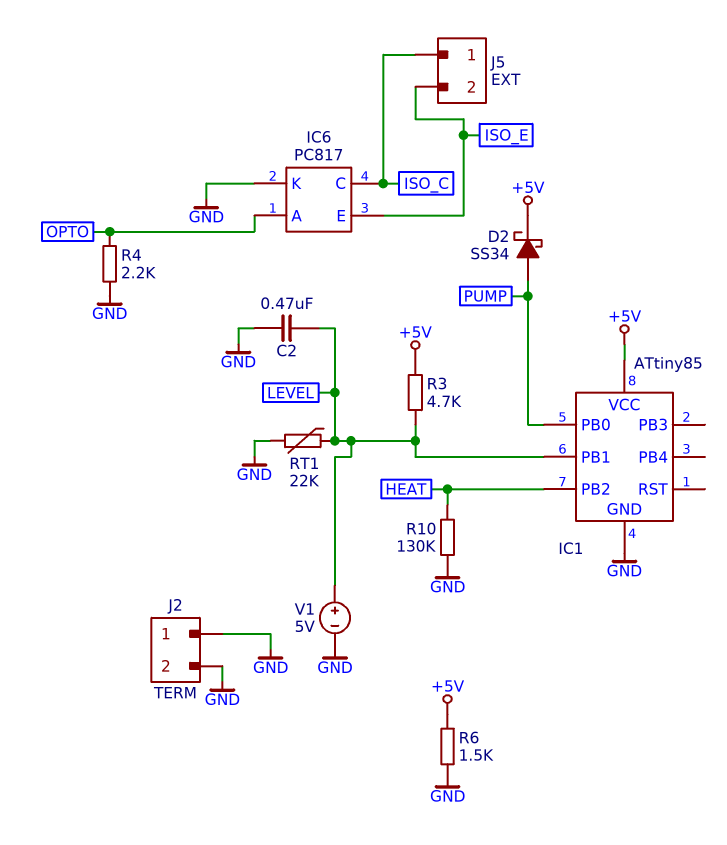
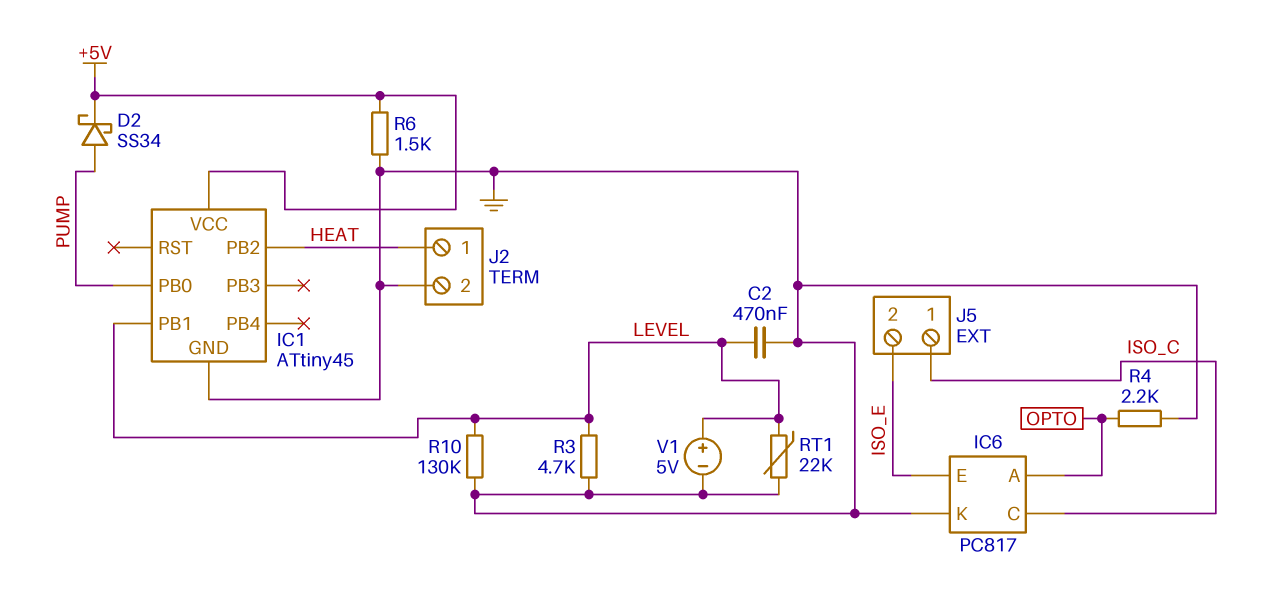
IC1: ATtiny85 -> ATtiny45
J2 pin 1: GND -> HEAT
R3: 4.7k (+5V, LEVEL) -> 4.7k (GND, LEVEL)
R10: 130k (GND, HEAT) -> 130k (GND, LEVEL)

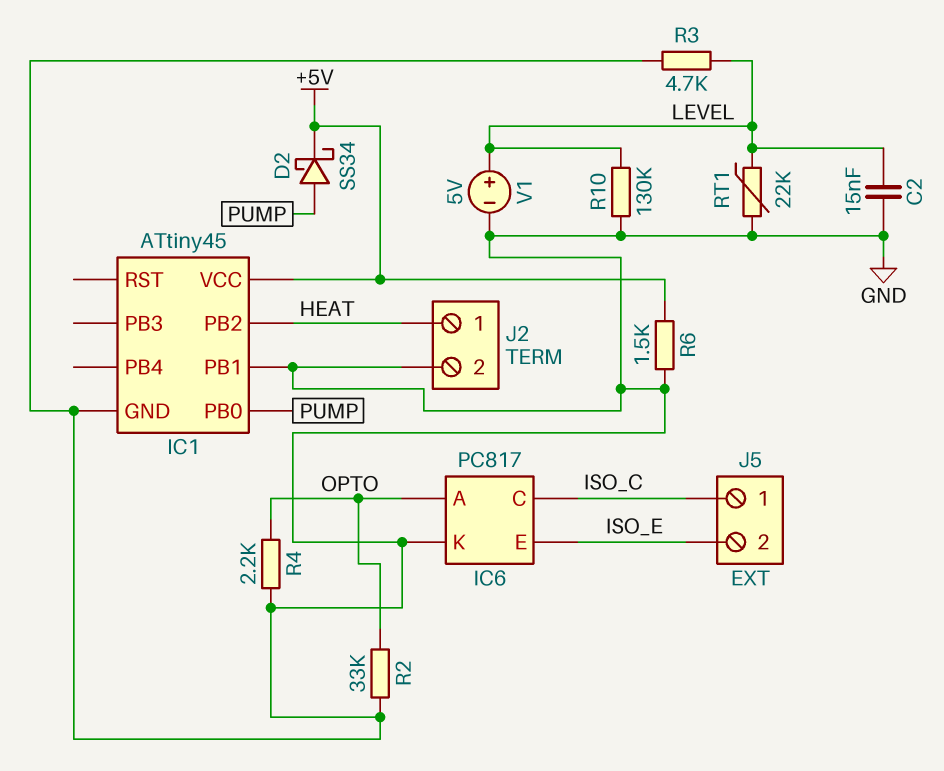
C2: 470nF (GND, LEVEL) -> 15nF (GND, LEVEL)
IC1 pin PB1: LEVEL -> GND
R2: none -> 33k (GND, OPTO)

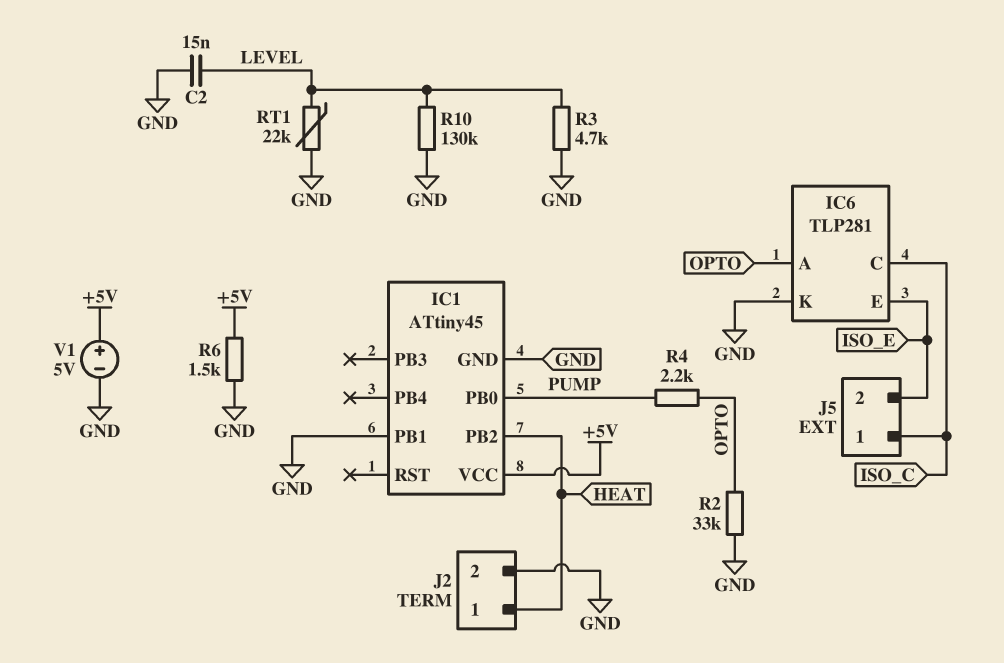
D2: schottky SS34 (A PUMP, K +5V) -> none
IC6: PC817 -> TLP281
R4: 2.2k (GND, OPTO) -> 2.2k (OPTO, PUMP)
V1: 5V (plus LEVEL, minus GND) -> 5V (plus +5V, minus GND)

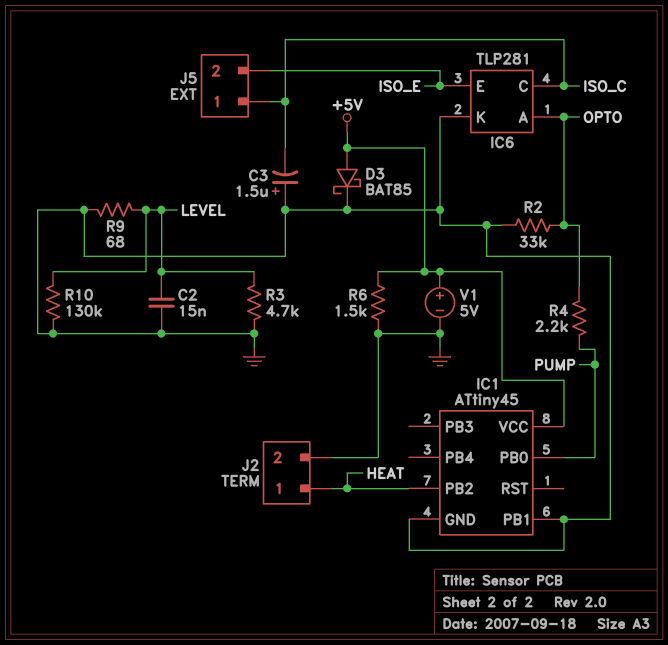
C3: none -> 1.5uF (plus GND, minus ISO_C)
D3: none -> schottky BAT85 (A +5V, K GND)
R9: none -> 68 (GND, LEVEL)
RT1: 22k (GND, LEVEL) -> none

